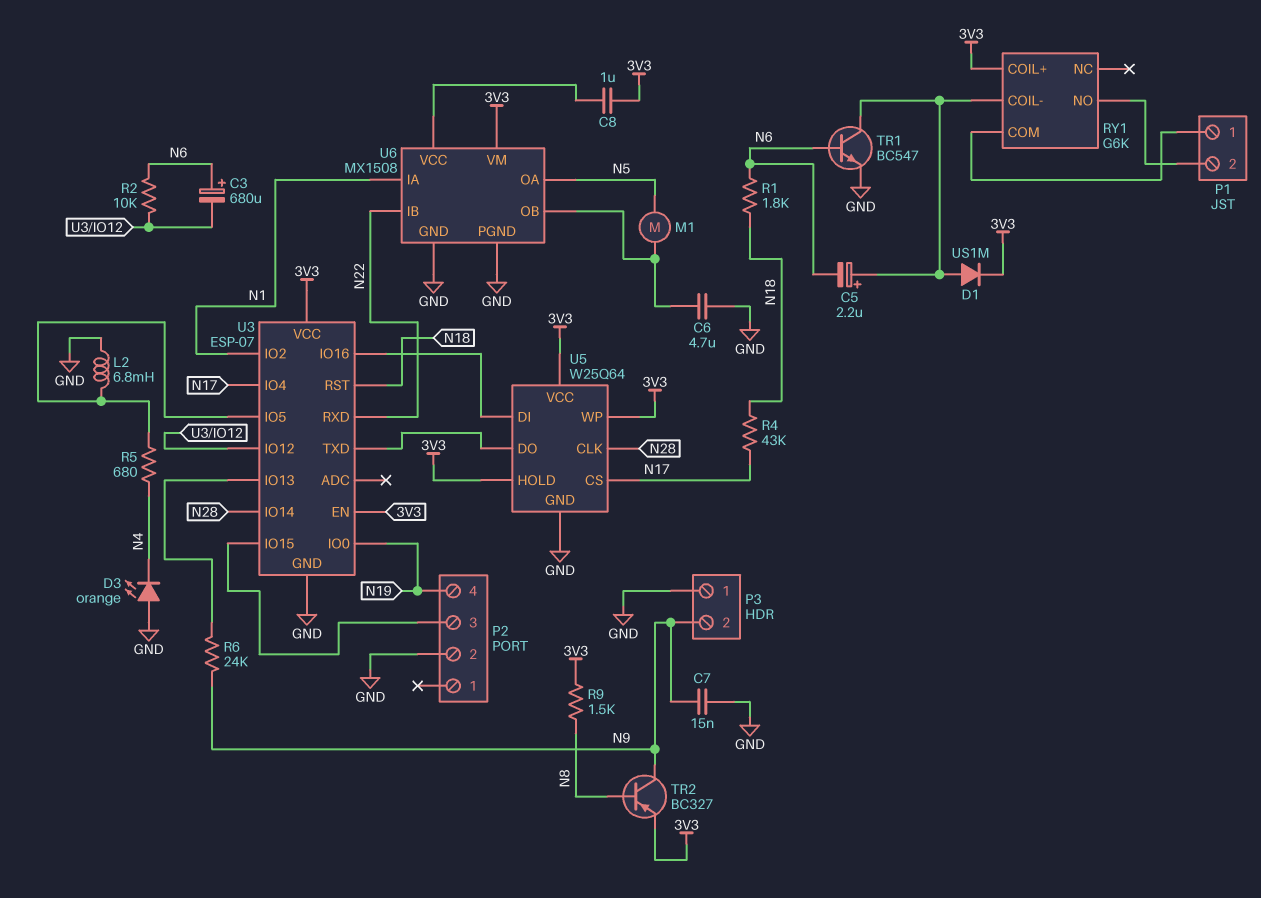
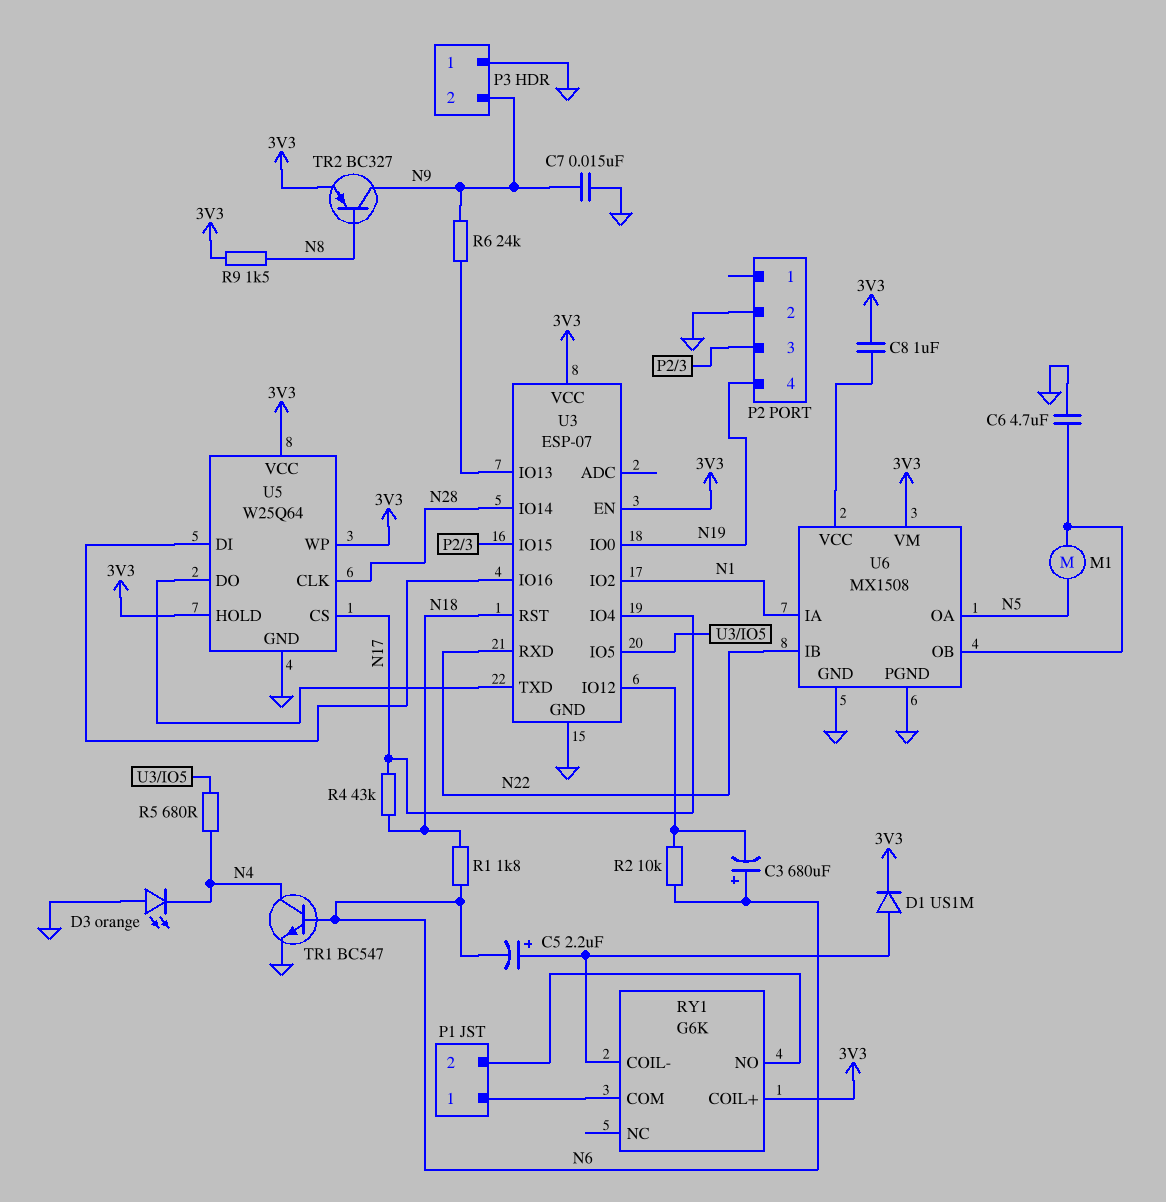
L2: 6.8mH (GND, U3/IO5) -> none
TR1: NPN BC547 (B N6, C RY1/COIL-, E GND) -> NPN BC547 (B N6, C N4, E GND)

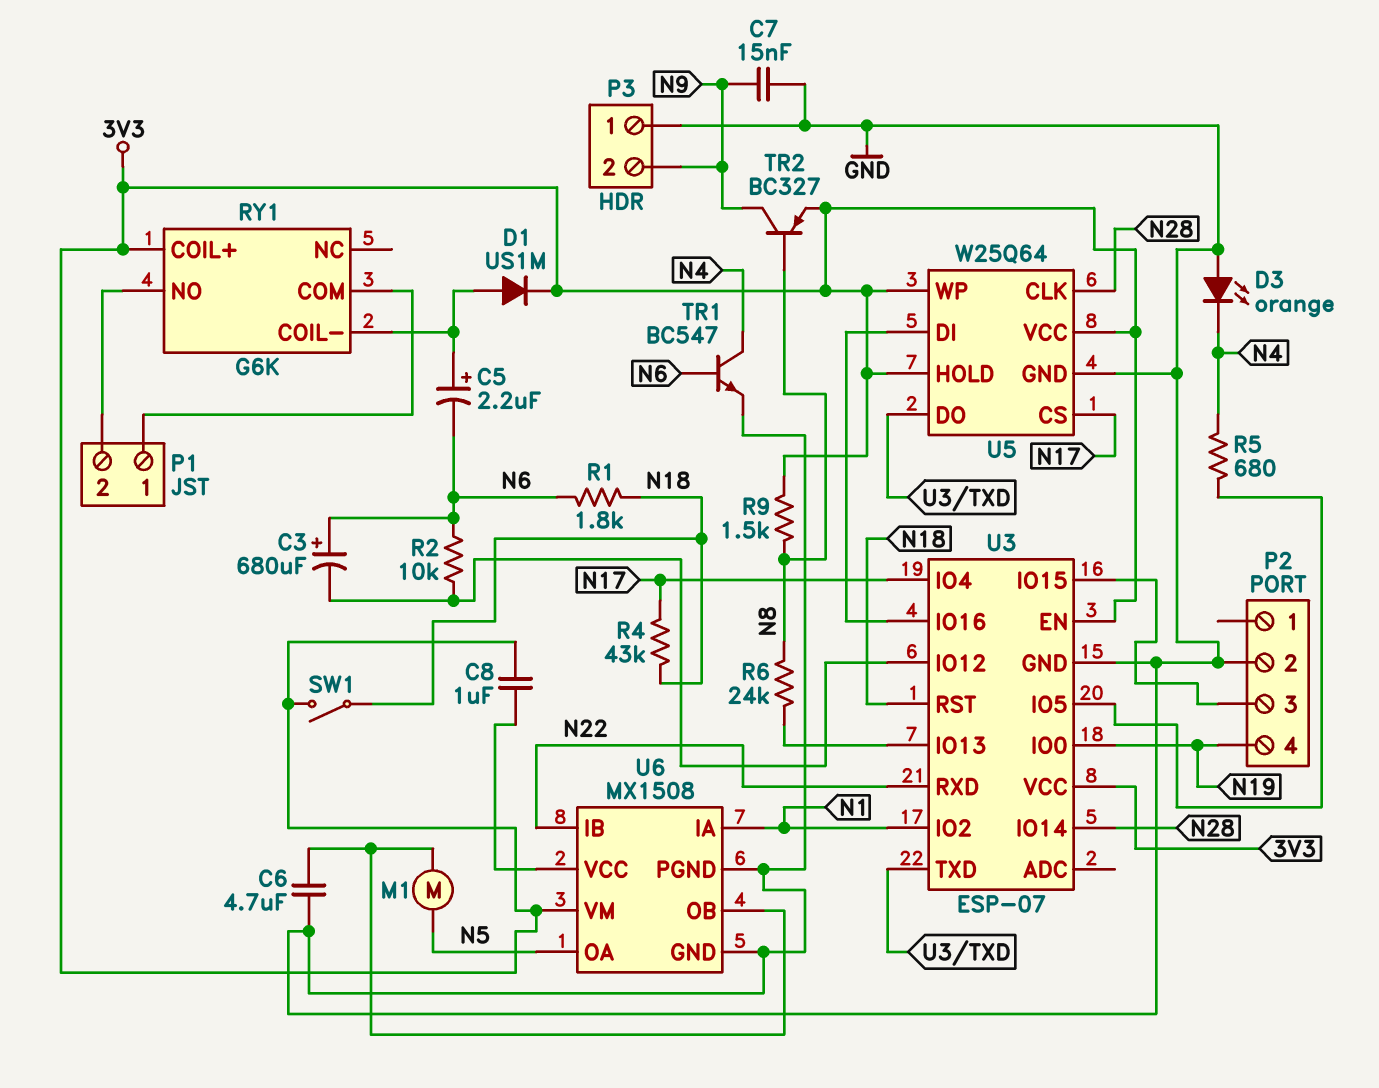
R6: 24k (N9, U3/IO13) -> 24k (N8, U3/IO13)
SW1: none -> switch (3V3, N18)

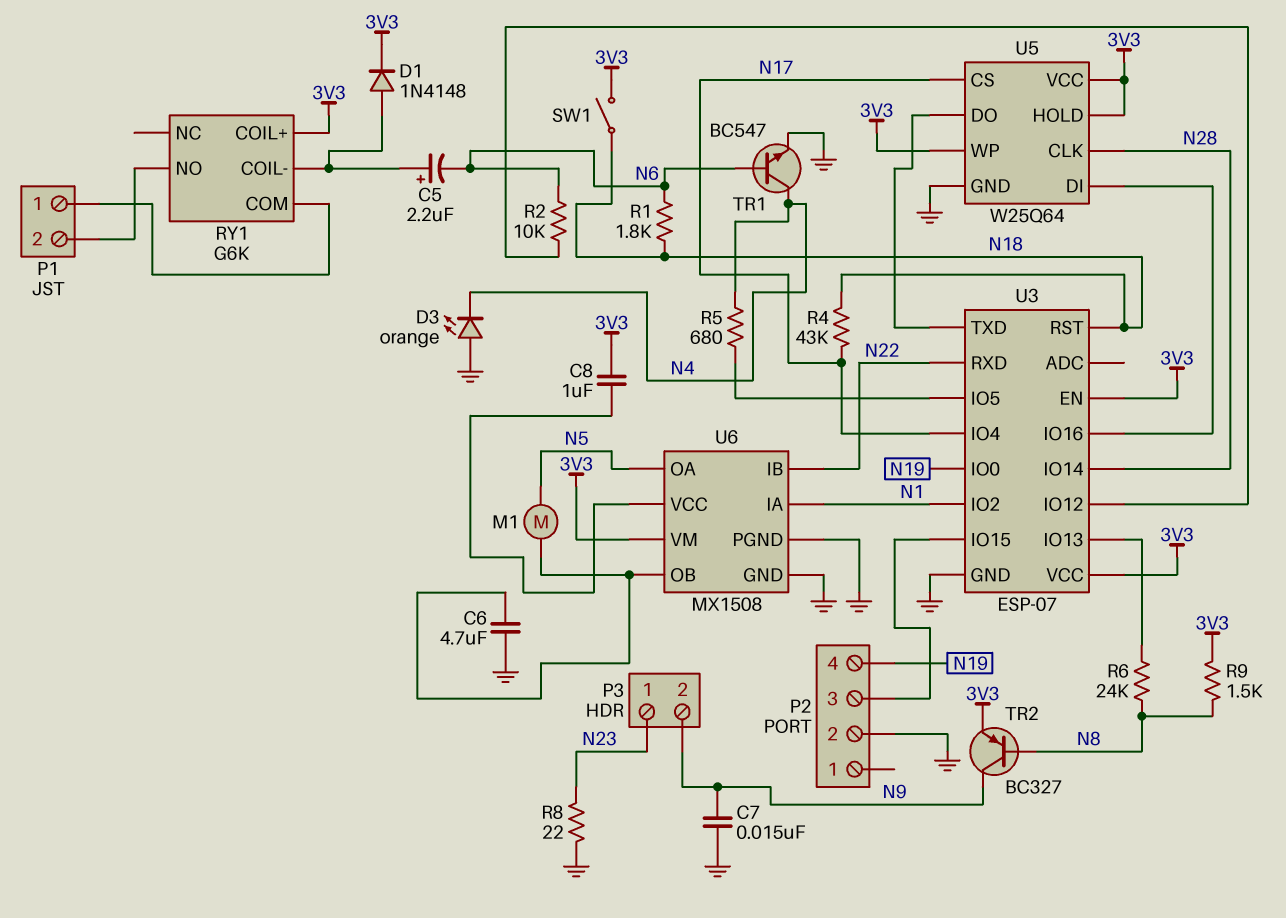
C3: 680uF (plus N6, minus U3/IO12) -> none
D1: diode US1M (A RY1/COIL-, K 3V3) -> diode 1N4148 (A RY1/COIL-, K 3V3)
P3 pin 1: GND -> N23
R8: none -> 22 (GND, N23)

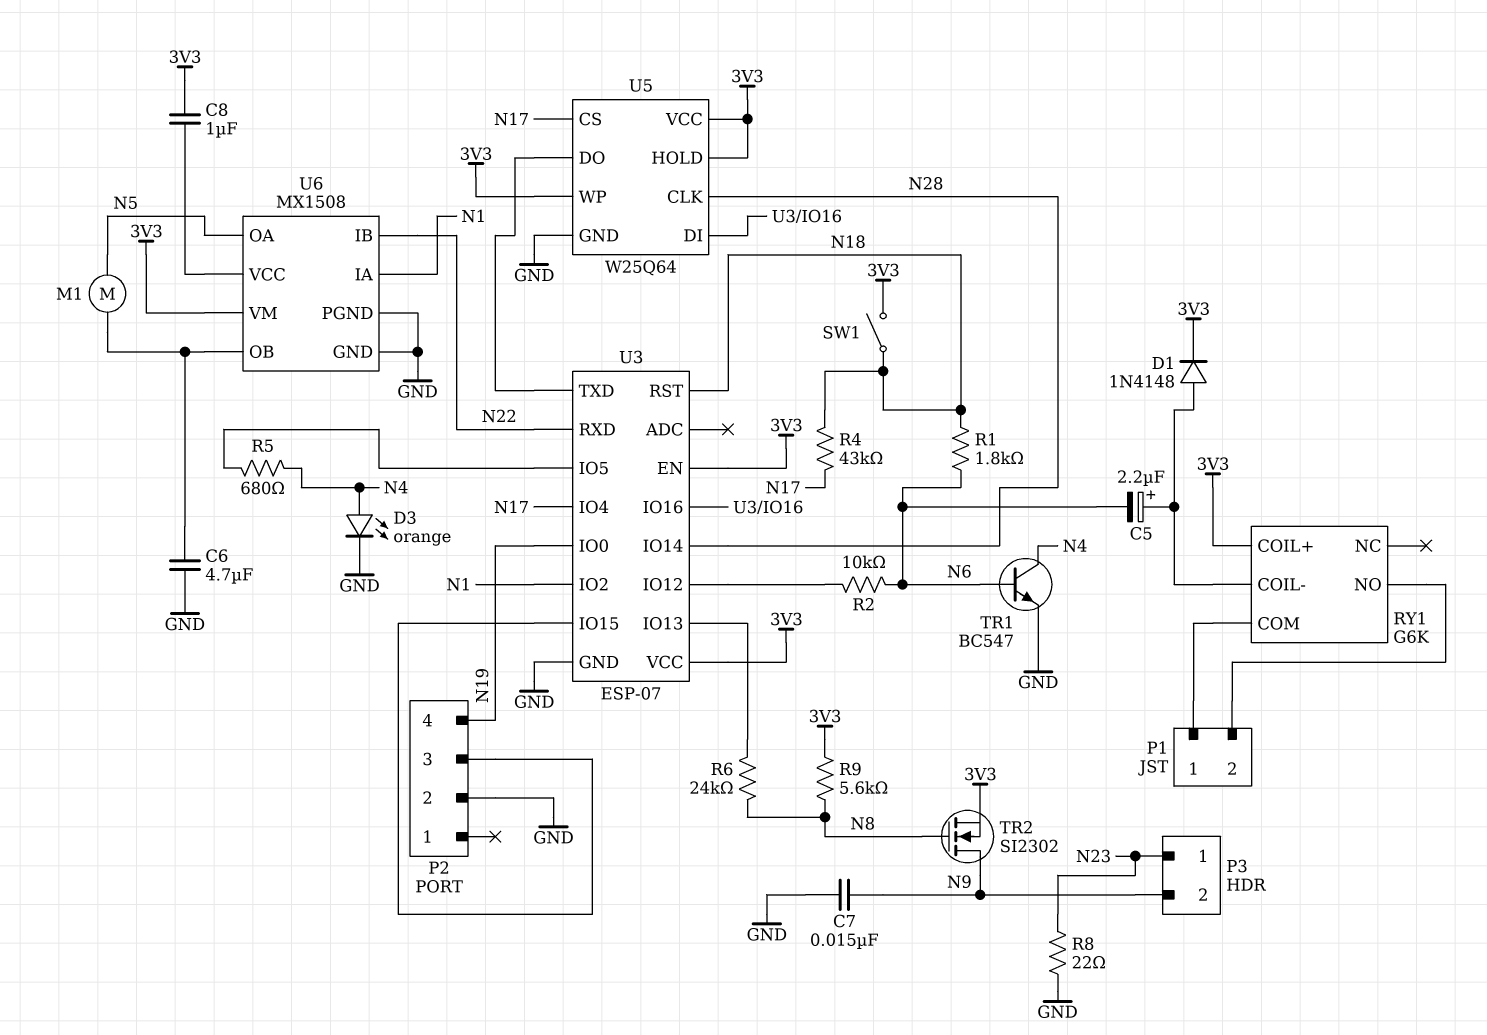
D3: LED orange (A GND, K N4) -> LED orange (A N4, K GND)
R9: 1.5k (3V3, N8) -> 5.6k (3V3, N8)
TR2: PNP BC327 (B N8, C N9, E 3V3) -> NMOS SI2302 (G N8, D N9, S 3V3)

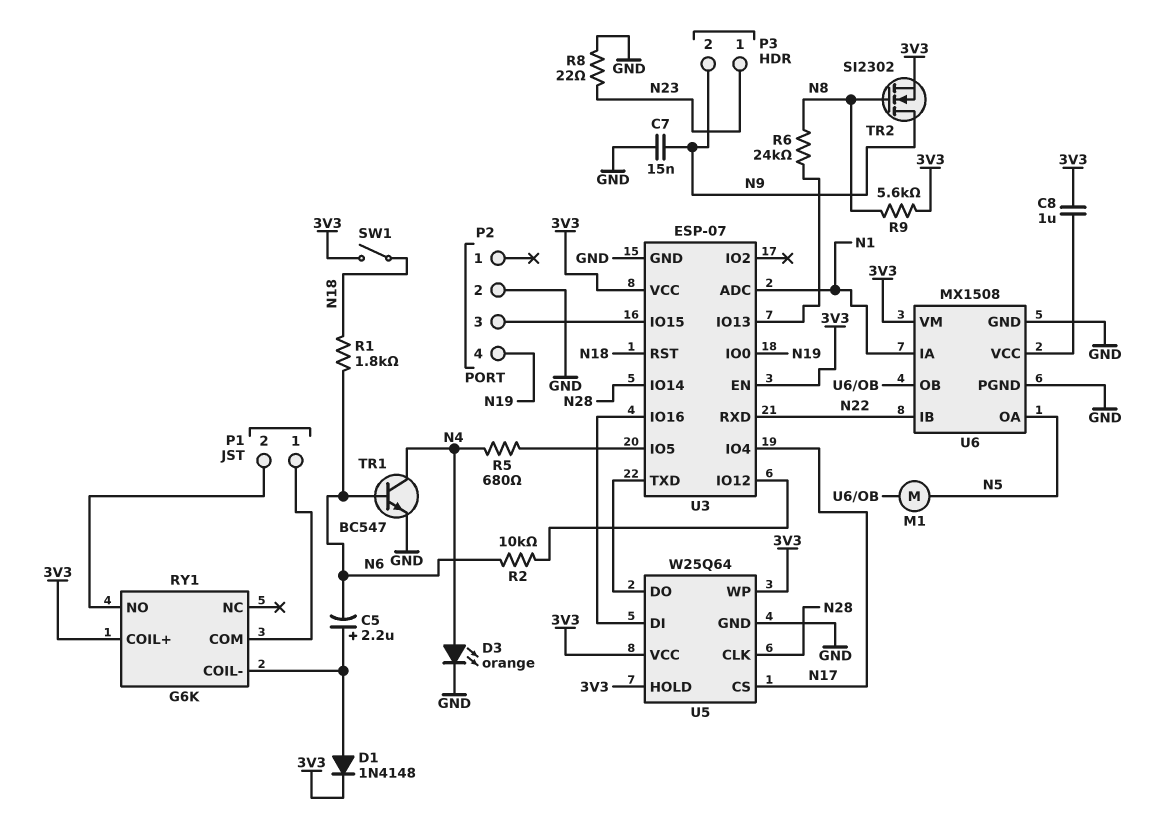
C6: 4.7uF (GND, U6/OB) -> none
R4: 43k (N17, N18) -> none
U3 pin ADC: none -> N1
U3 pin IO2: N1 -> none

